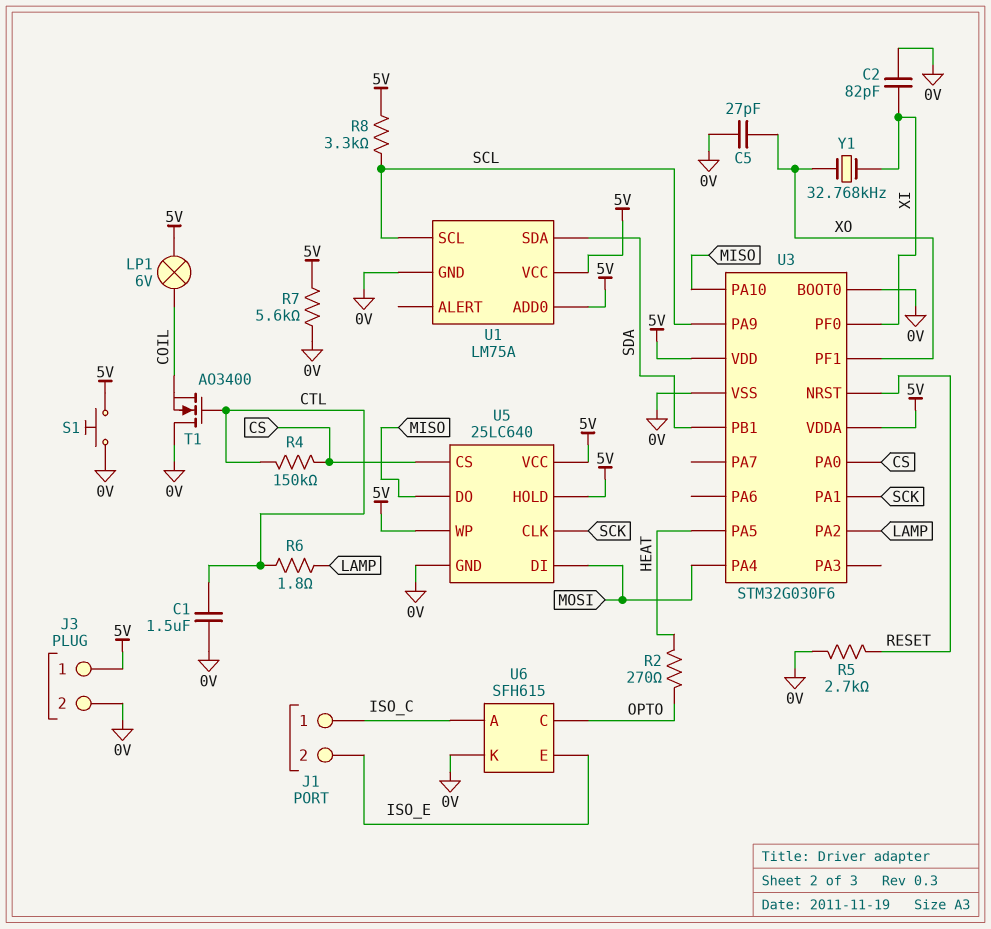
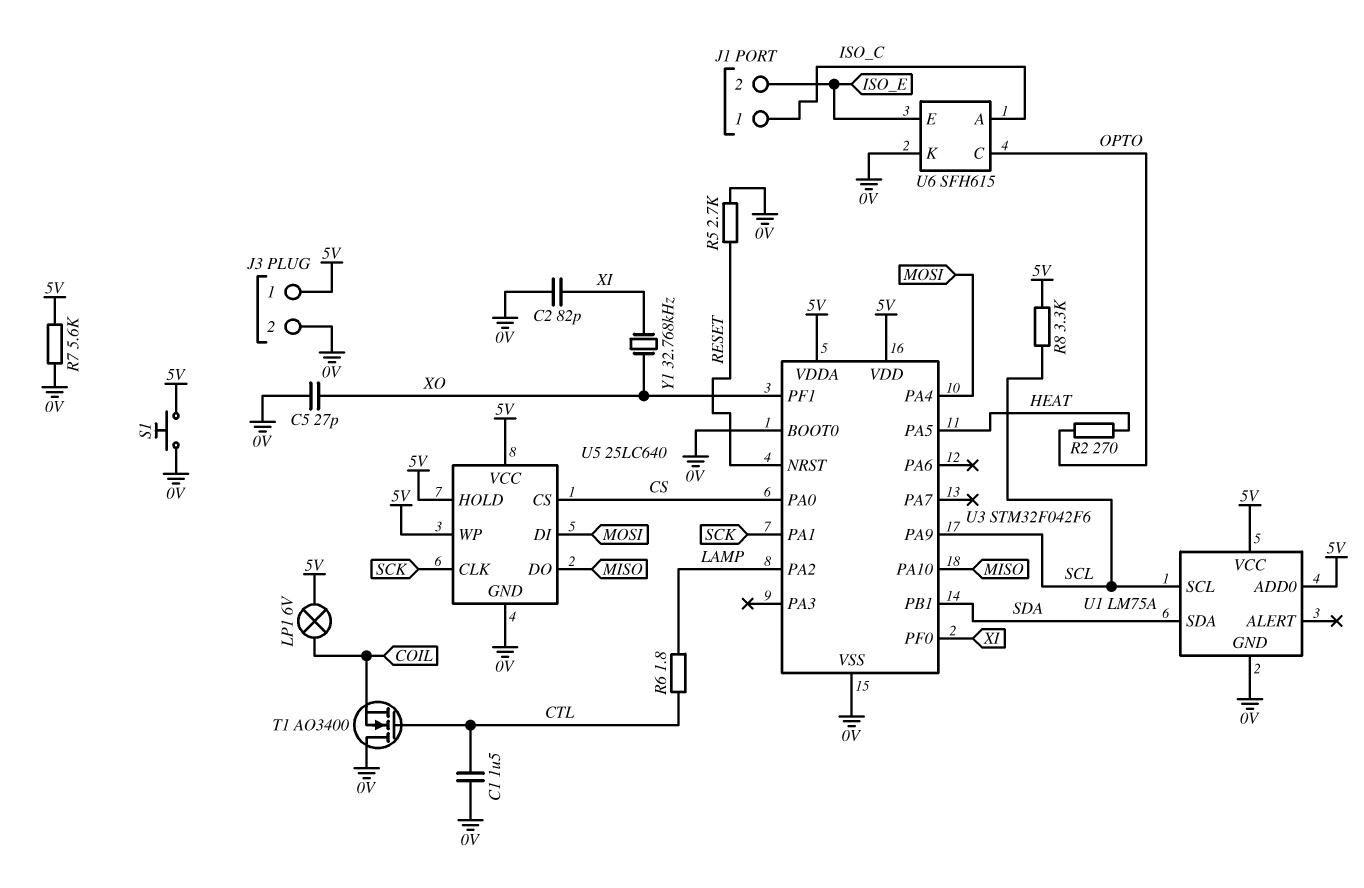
R4: 150k (CS, CTL) -> none
U3: STM32G030F6 -> STM32F042F6

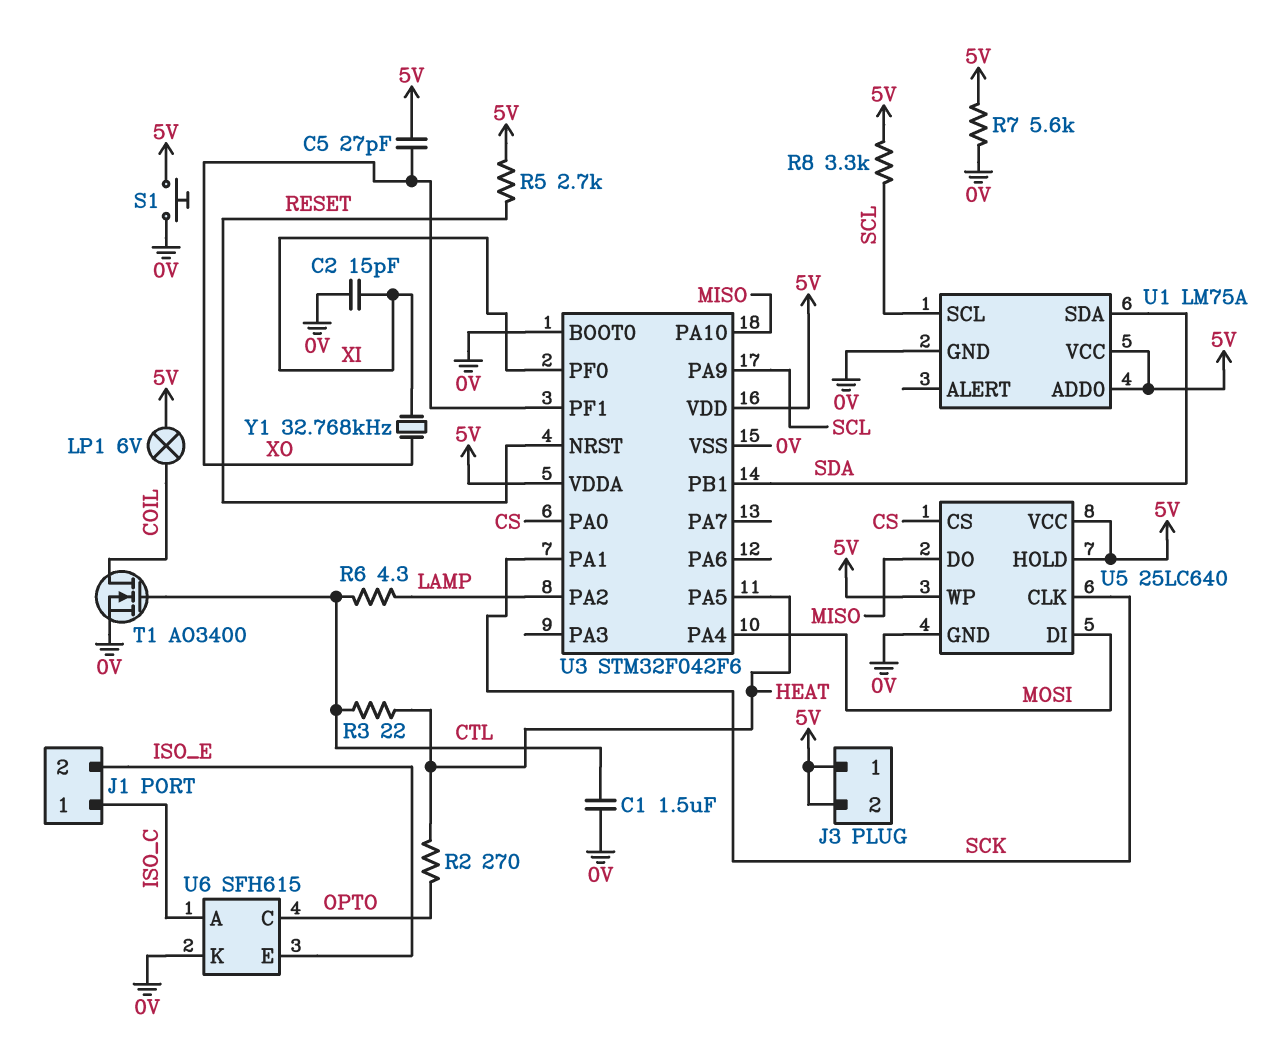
C2: 82pF (0V, XI) -> 15pF (0V, XI)
C5: 27pF (0V, XO) -> 27pF (5V, XO)
J3 pin 2: 0V -> 5V
R3: none -> 22 (CTL, HEAT)
R5: 2.7k (0V, RESET) -> 2.7k (5V, RESET)
R6: 1.8 (CTL, LAMP) -> 4.3 (CTL, LAMP)
T1: NMOS AO3400 (G CTL, D 0V, S COIL) -> NMOS AO3400 (G CTL, D COIL, S 0V)

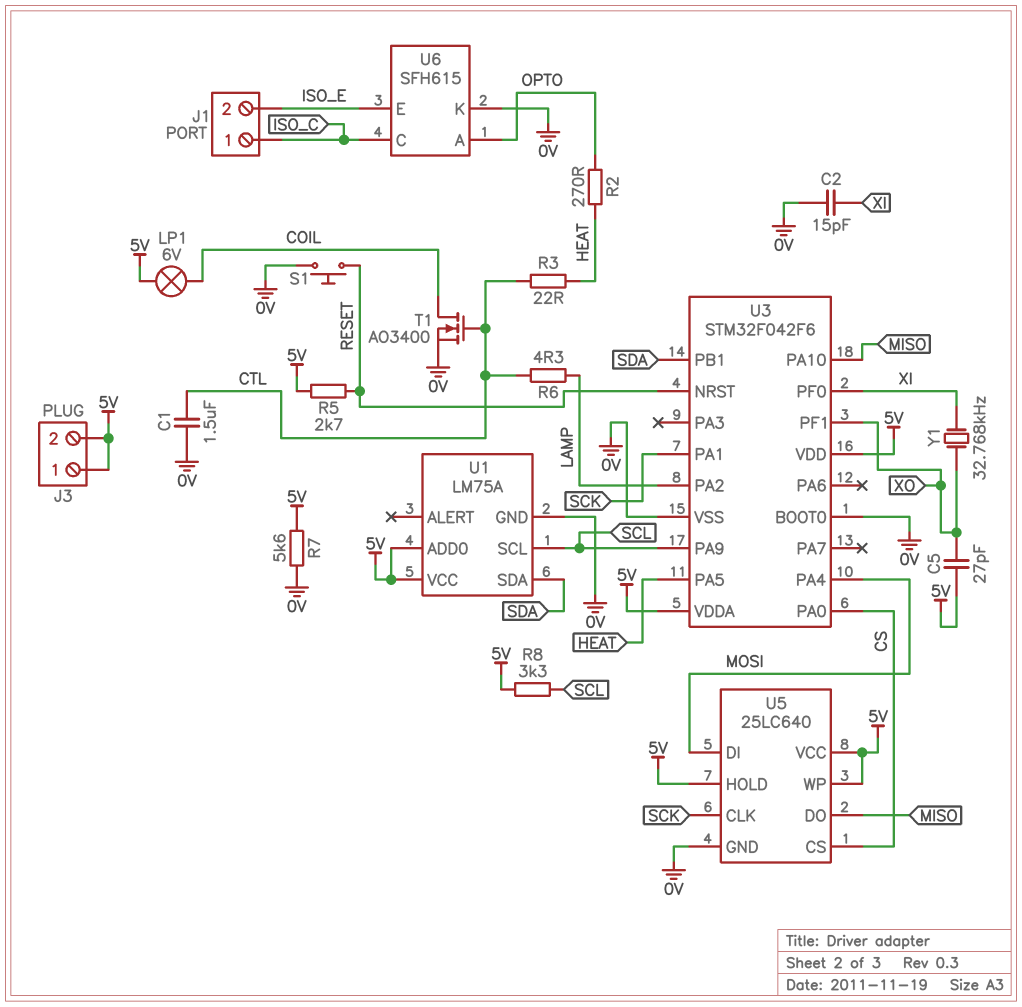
S1: button (0V, 5V) -> button (0V, RESET)
U6 pin A: ISO_C -> OPTO
U6 pin C: OPTO -> ISO_C

